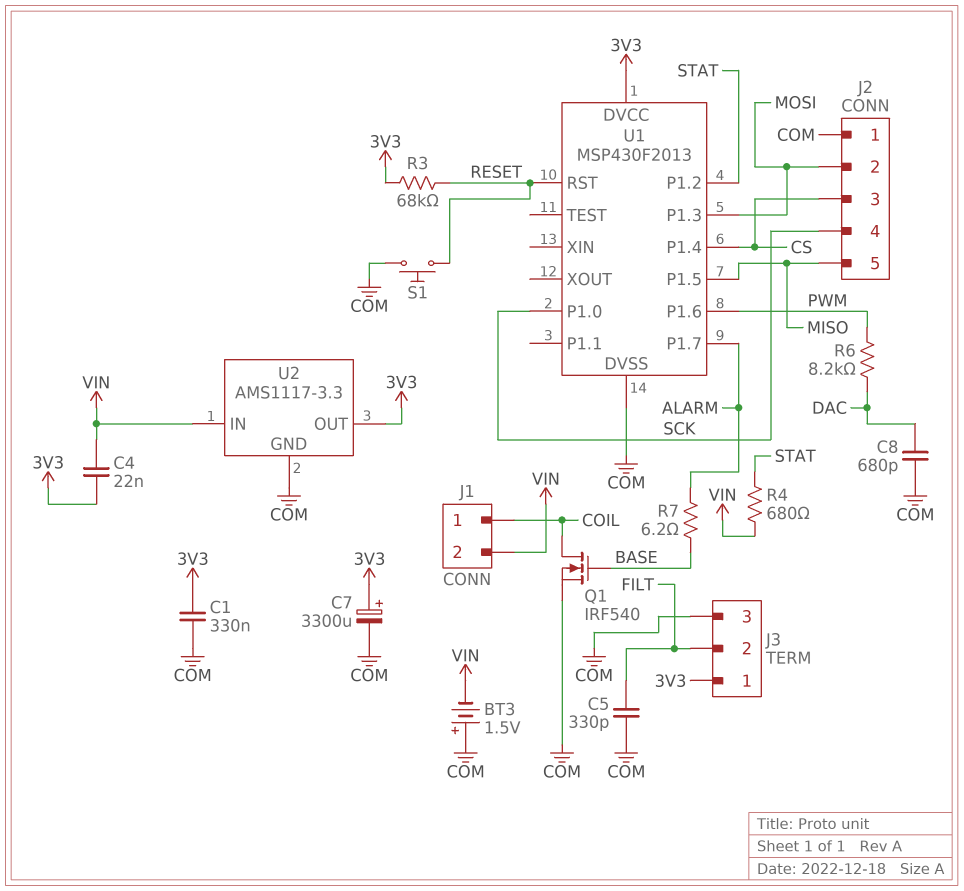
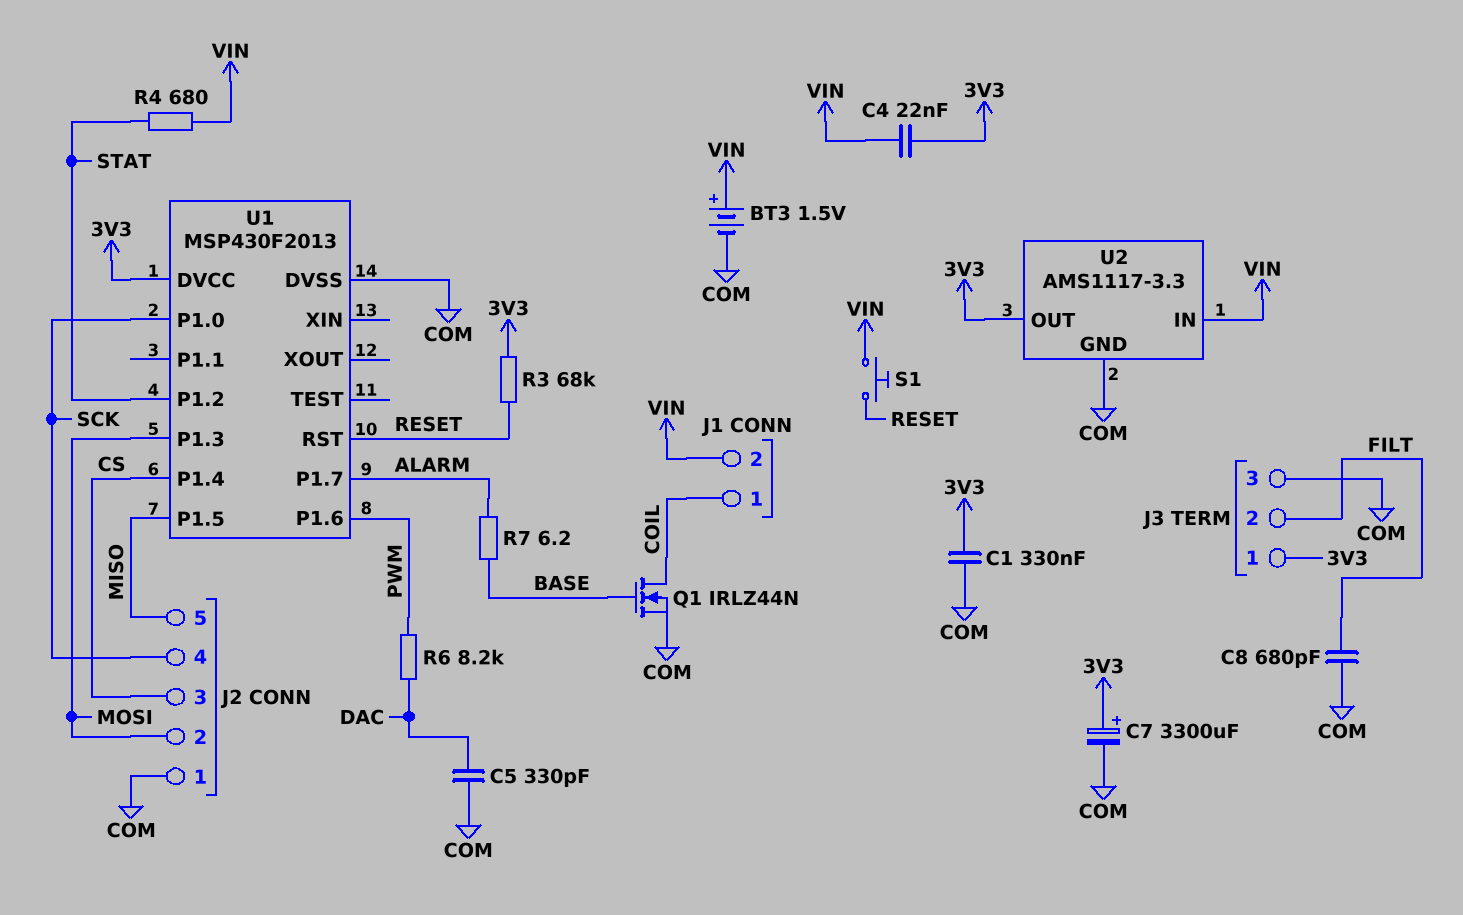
BT3: 1.5V (plus COM, minus VIN) -> 1.5V (plus VIN, minus COM)
C5: 330pF (COM, FILT) -> 330pF (COM, DAC)
C8: 680pF (COM, DAC) -> 680pF (COM, FILT)
Q1: NMOS IRF540 (G BASE, D COIL, S COM) -> NMOS IRLZ44N (G BASE, D COIL, S COM)
S1: button (COM, RESET) -> button (RESET, VIN)

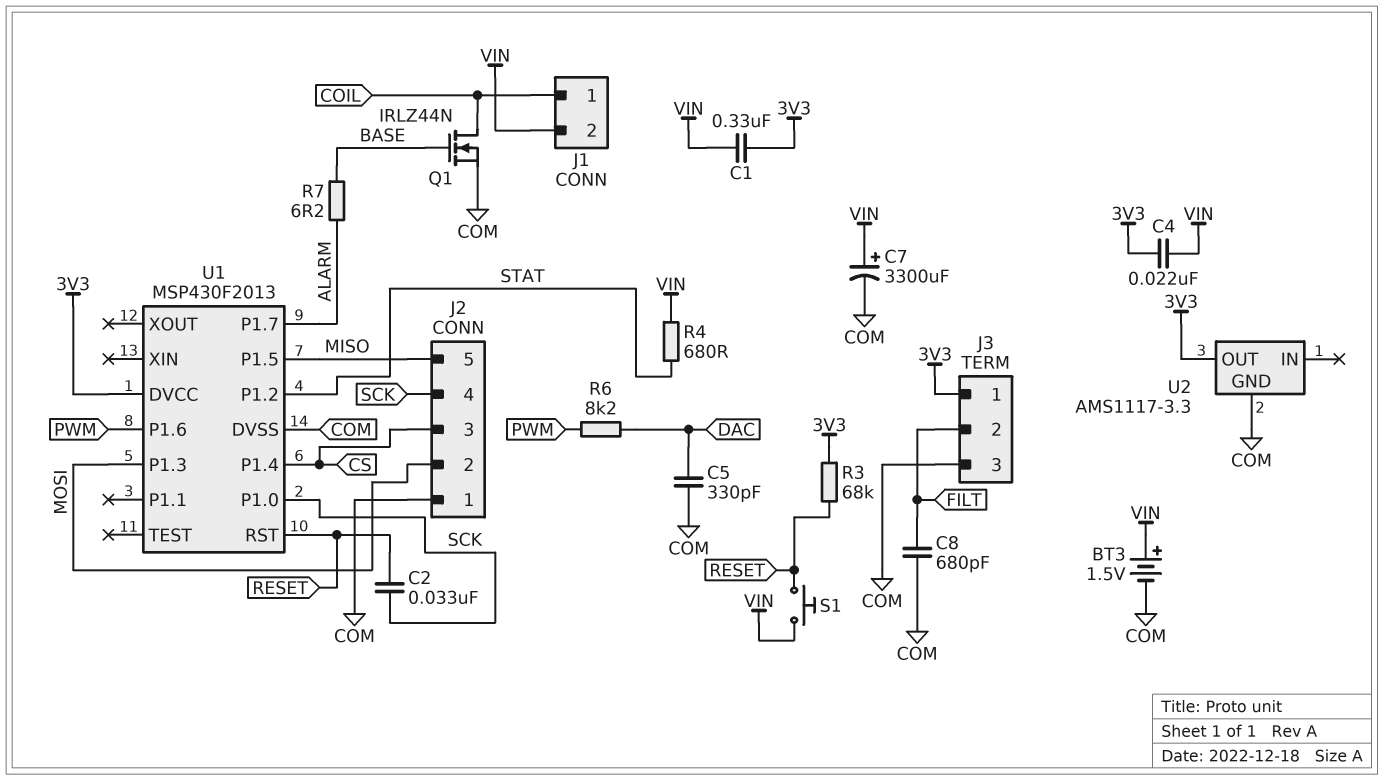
C1: 330nF (3V3, COM) -> 330nF (3V3, VIN)
C2: none -> 33nF (RESET, SCK)
C7: 3300uF (plus 3V3, minus COM) -> 3300uF (plus VIN, minus COM)
U2 pin IN: VIN -> none

